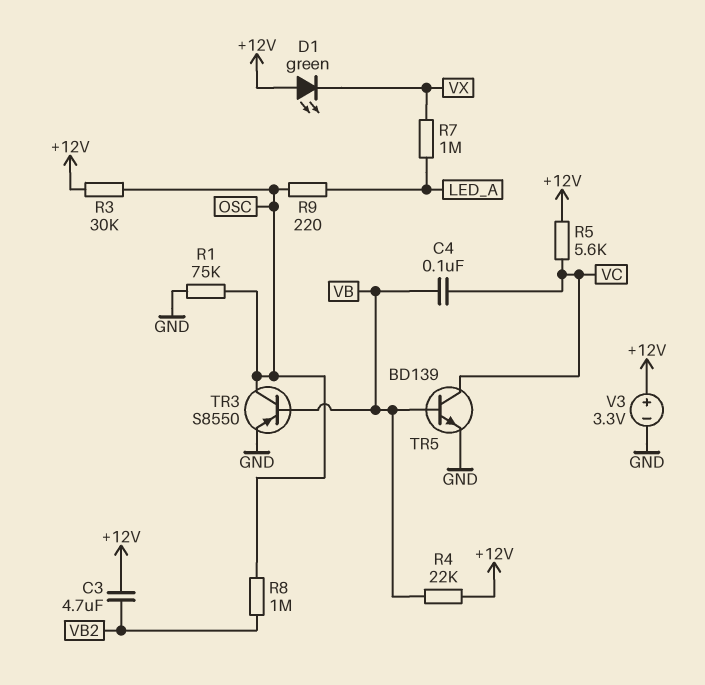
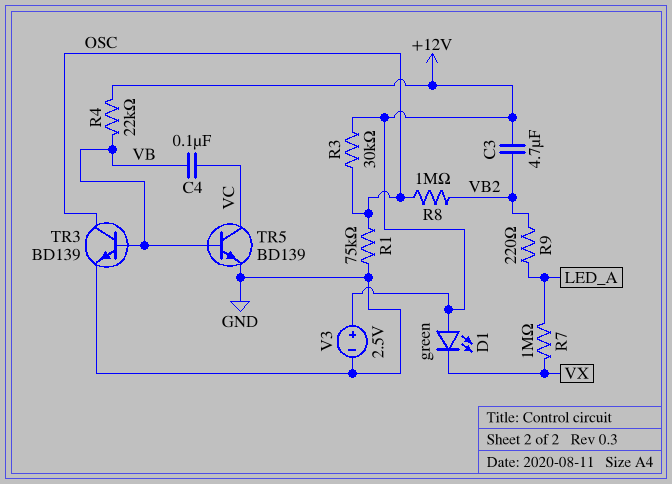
R5: 5.6k (+12V, VC) -> none
R9: 220 (LED_A, OSC) -> 220 (LED_A, VB2)
TR3: PNP S8550 (B VB, C OSC, E GND) -> NPN BD139 (B VB, C OSC, E GND)
V3: 3.3V (plus +12V, minus GND) -> 2.5V (plus +12V, minus GND)

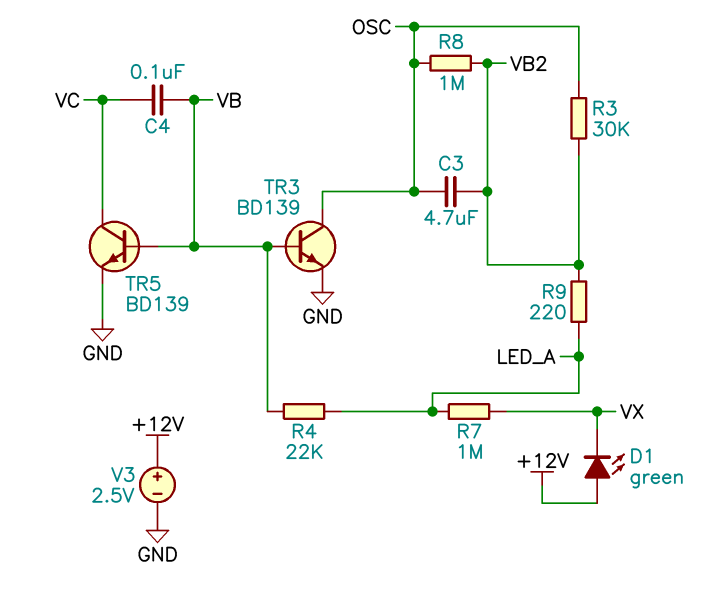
C3: 4.7uF (+12V, VB2) -> 4.7uF (OSC, VB2)
R1: 75k (GND, OSC) -> none
R3: 30k (+12V, OSC) -> 30k (OSC, VB2)
R4: 22k (+12V, VB) -> 22k (LED_A, VB)

